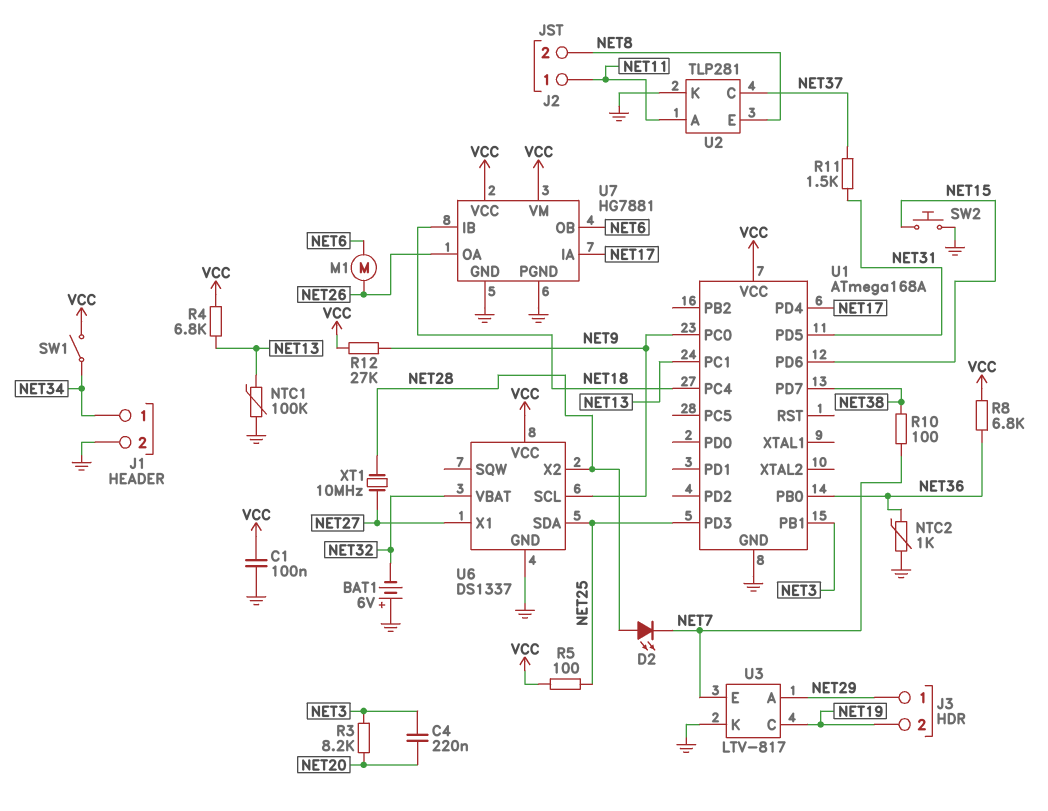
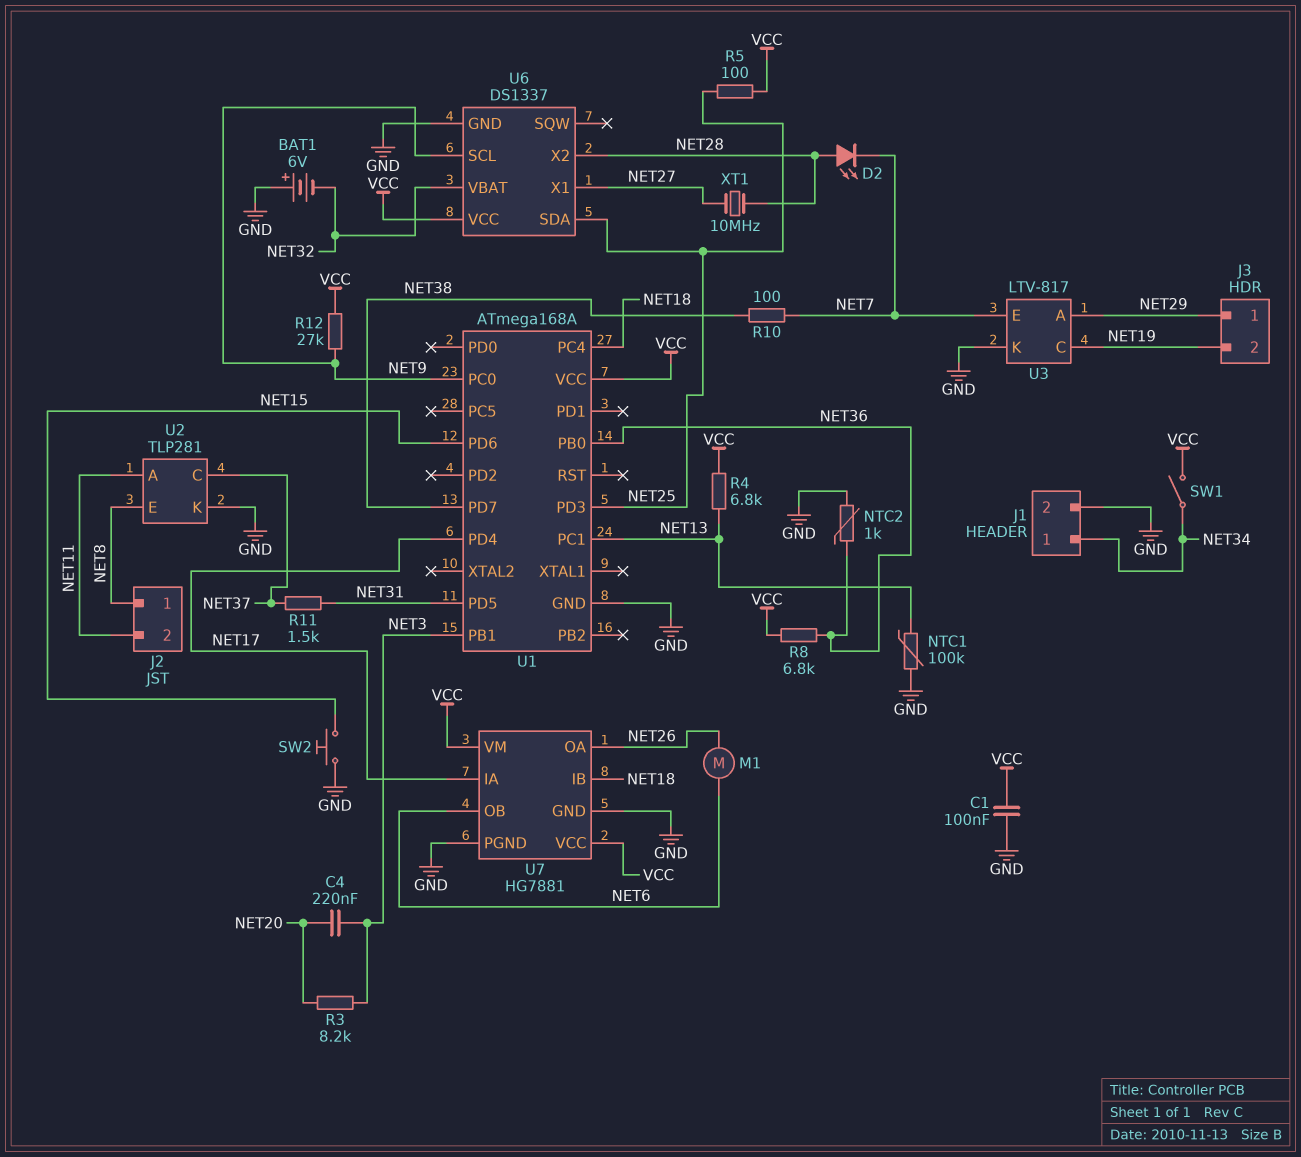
J2 pin 1: NET11 -> NET8
J2 pin 2: NET8 -> NET11

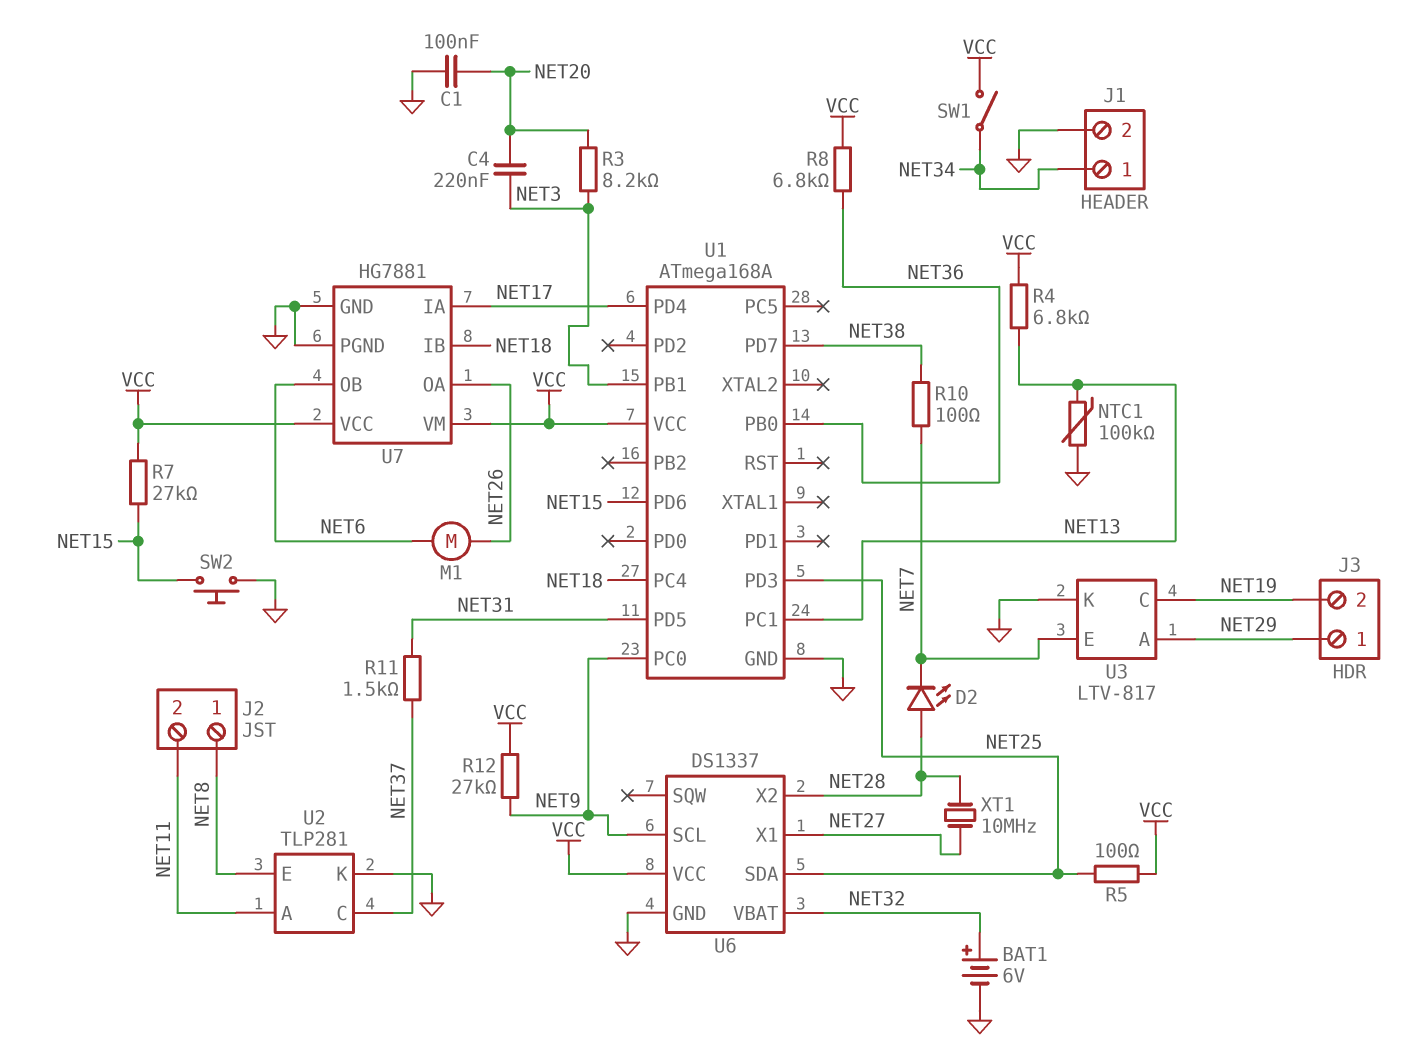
BAT1: 6V (plus GND, minus NET32) -> 6V (plus NET32, minus GND)
C1: 100nF (GND, VCC) -> 100nF (GND, NET20)
NTC2: 1k (GND, NET36) -> none
R7: none -> 27k (NET15, VCC)

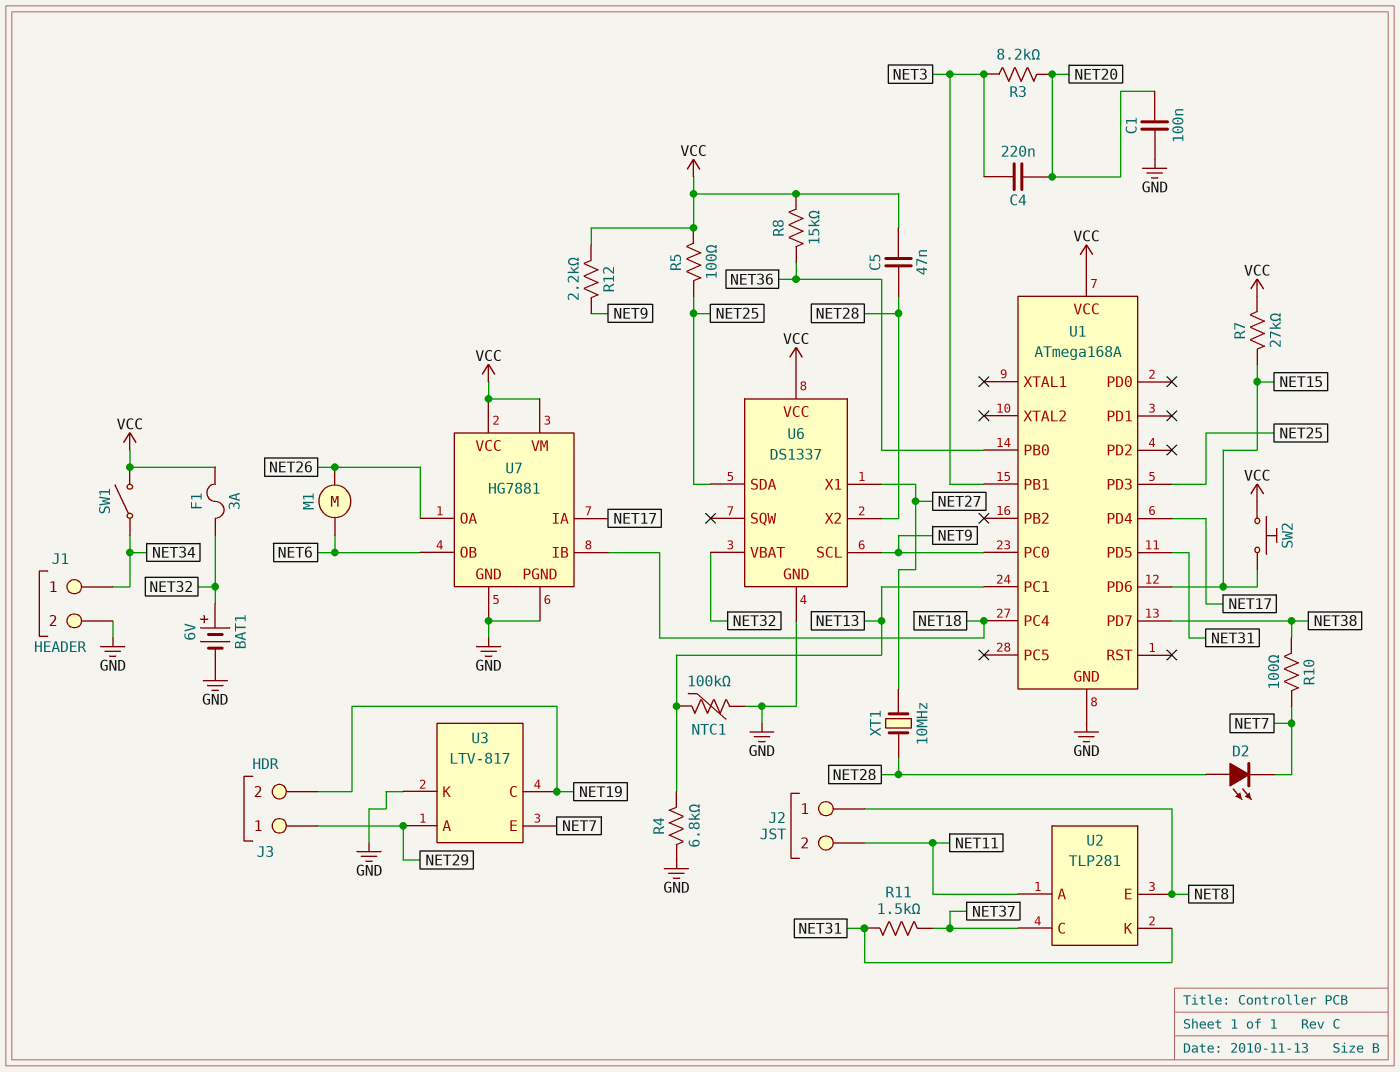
C5: none -> 47nF (NET28, VCC)
F1: none -> 3A (NET32, VCC)
R4: 6.8k (NET13, VCC) -> 6.8k (GND, NET13)
R8: 6.8k (NET36, VCC) -> 15k (NET36, VCC)
R12: 27k (NET9, VCC) -> 2.2k (NET9, VCC)
SW2: button (GND, NET15) -> button (NET15, VCC)
U2 pin K: GND -> NET31

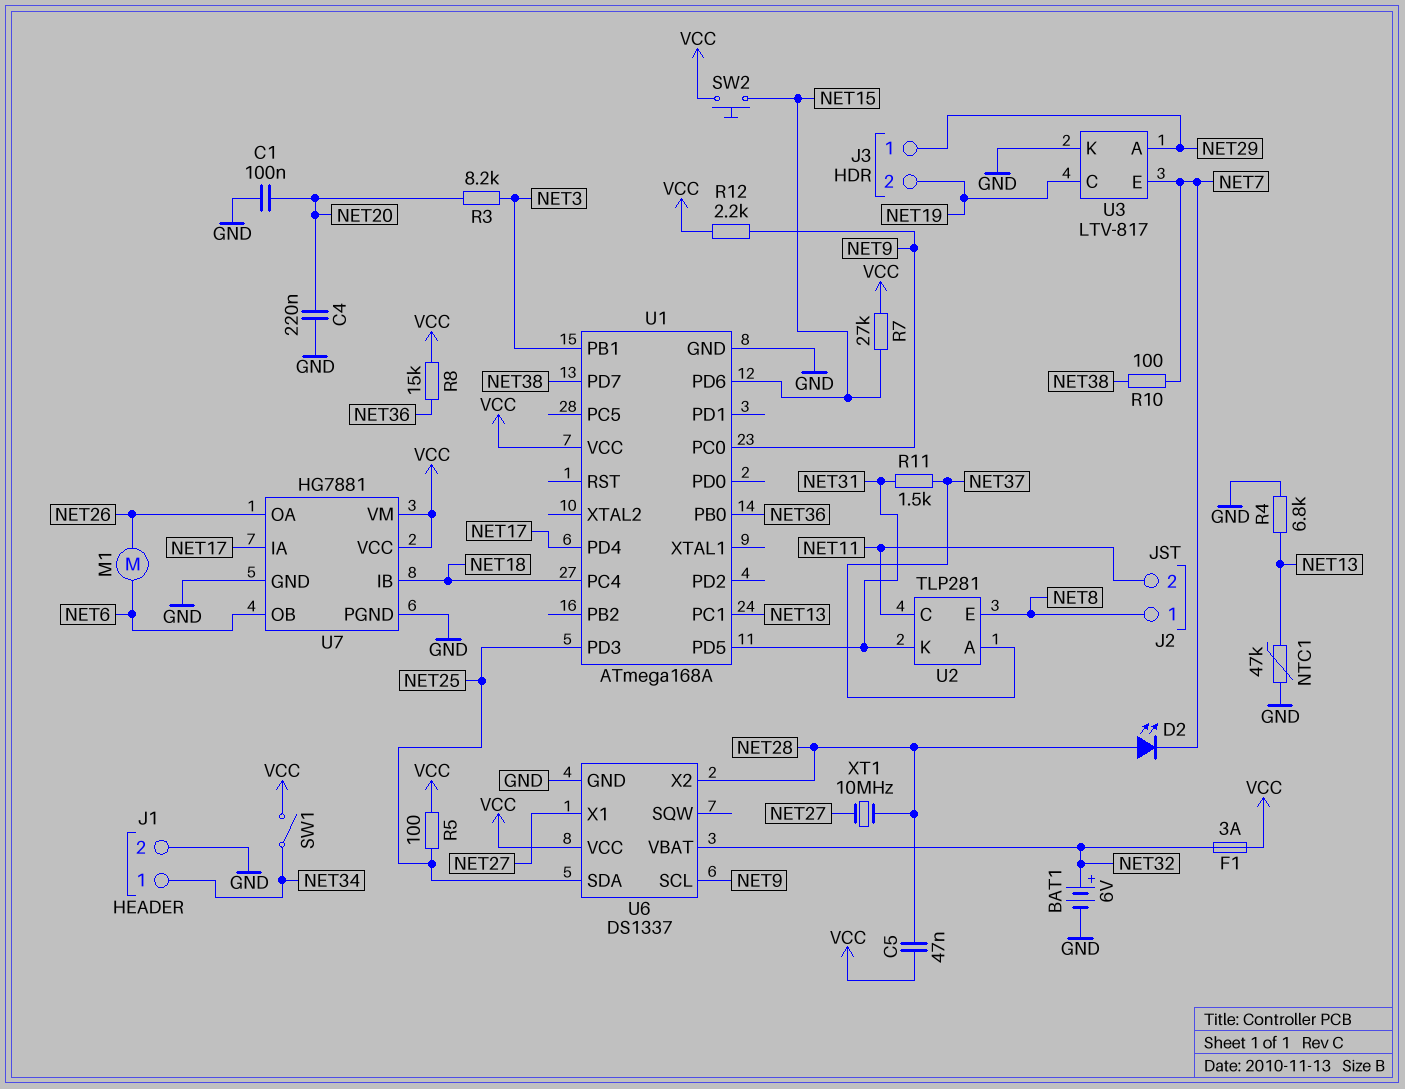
C4: 220nF (NET3, NET20) -> 220nF (GND, NET20)
NTC1: 100k (GND, NET13) -> 47k (GND, NET13)
U2 pin A: NET11 -> NET37
U2 pin C: NET37 -> NET11

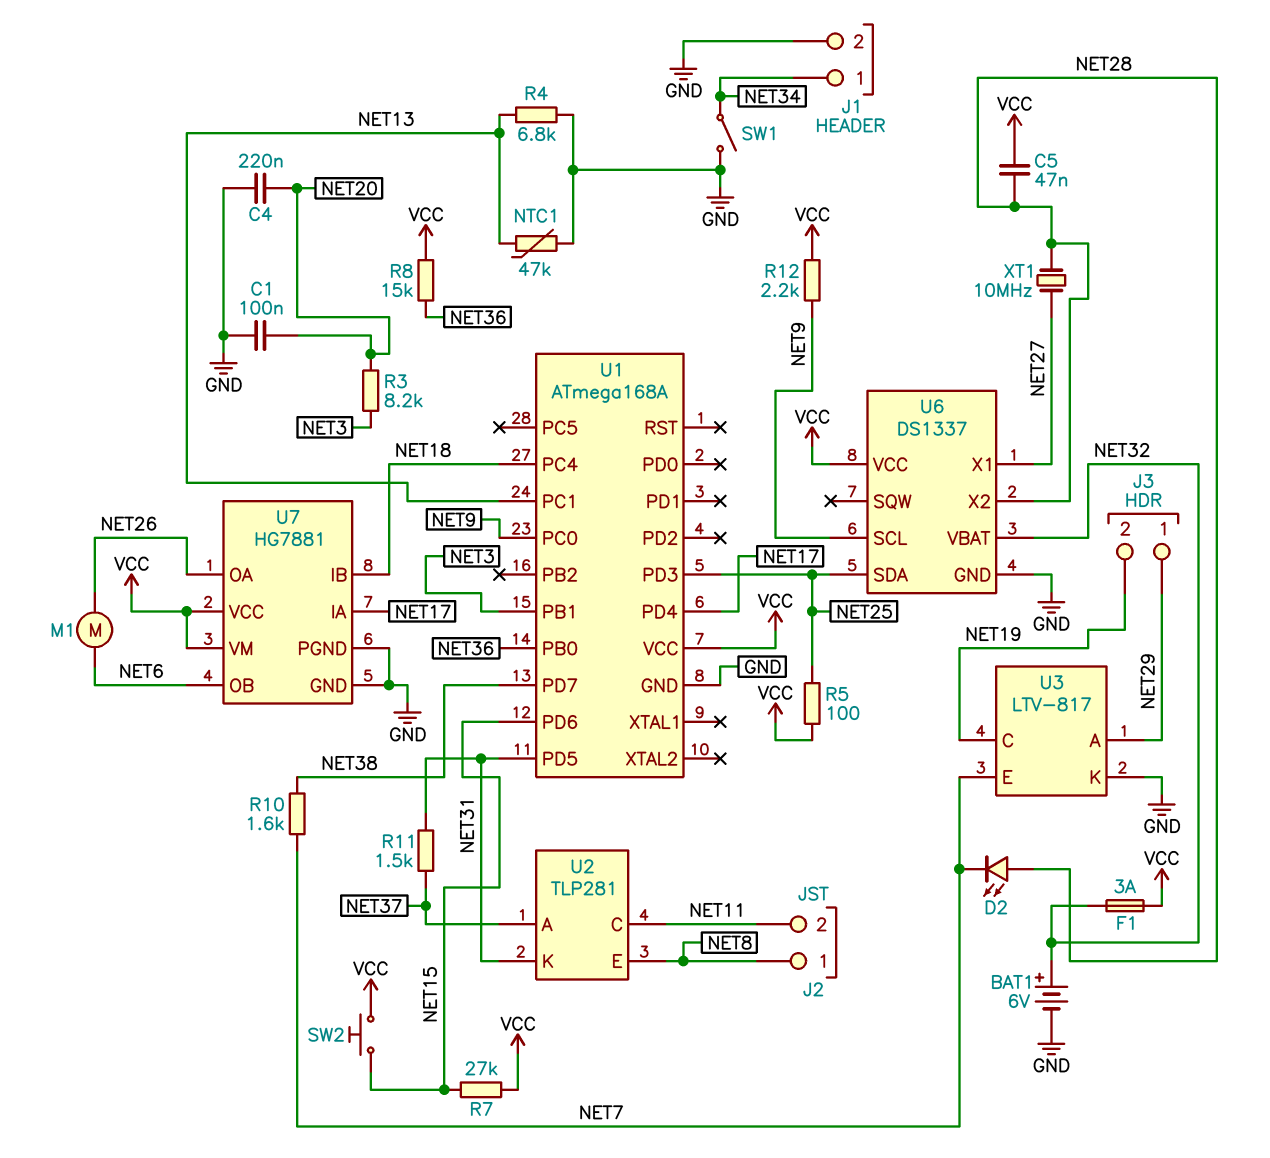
R10: 100 (NET7, NET38) -> 1.6k (NET7, NET38)
SW1: switch (NET34, VCC) -> switch (GND, NET34)

